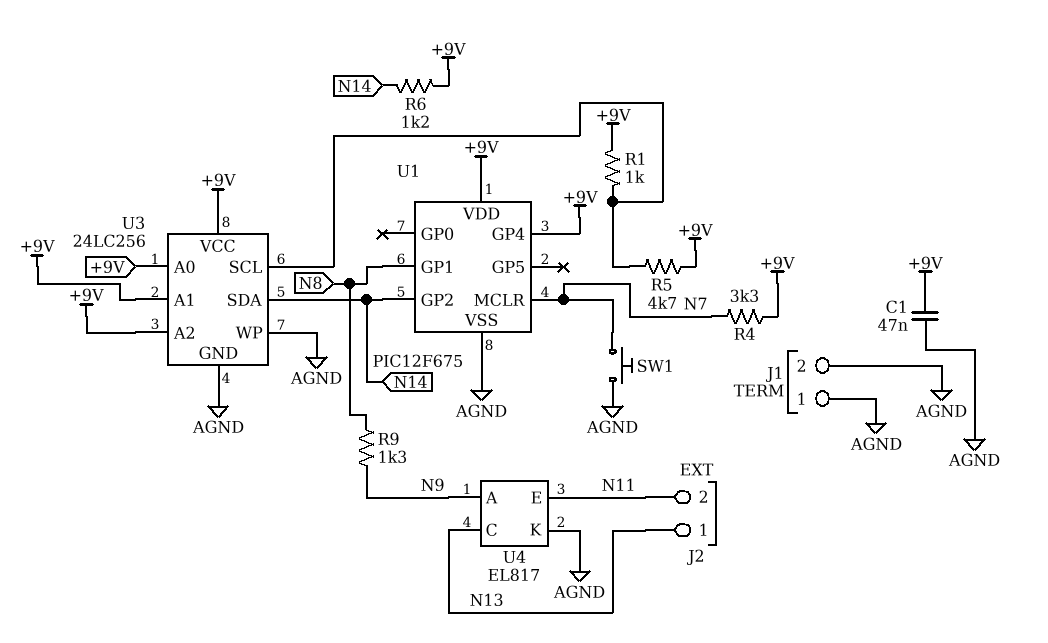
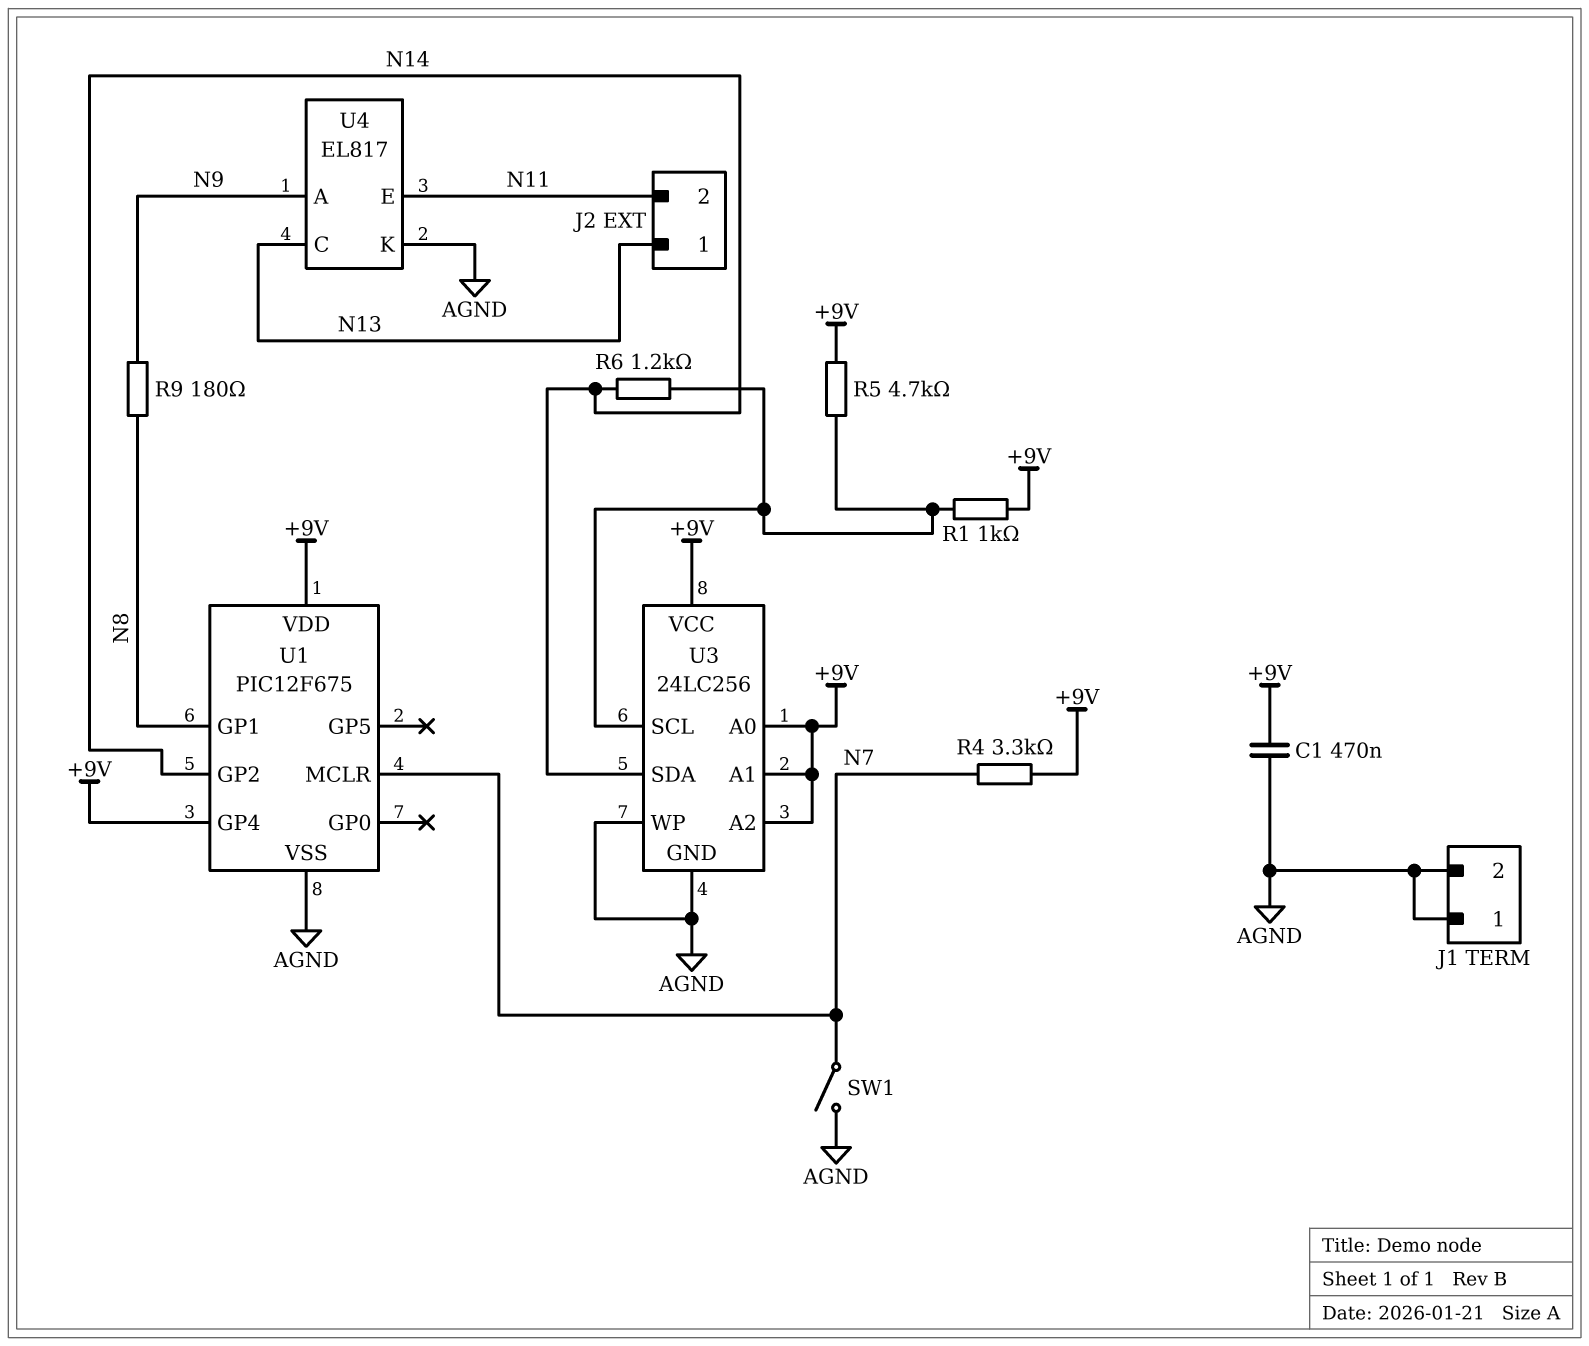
C1: 47nF (+9V, AGND) -> 470nF (+9V, AGND)
R6: 1.2k (+9V, N14) -> 1.2k (N14, U3/SCL)
R9: 1.3k (N8, N9) -> 180 (N8, N9)
SW1: button (AGND, N7) -> switch (AGND, N7)

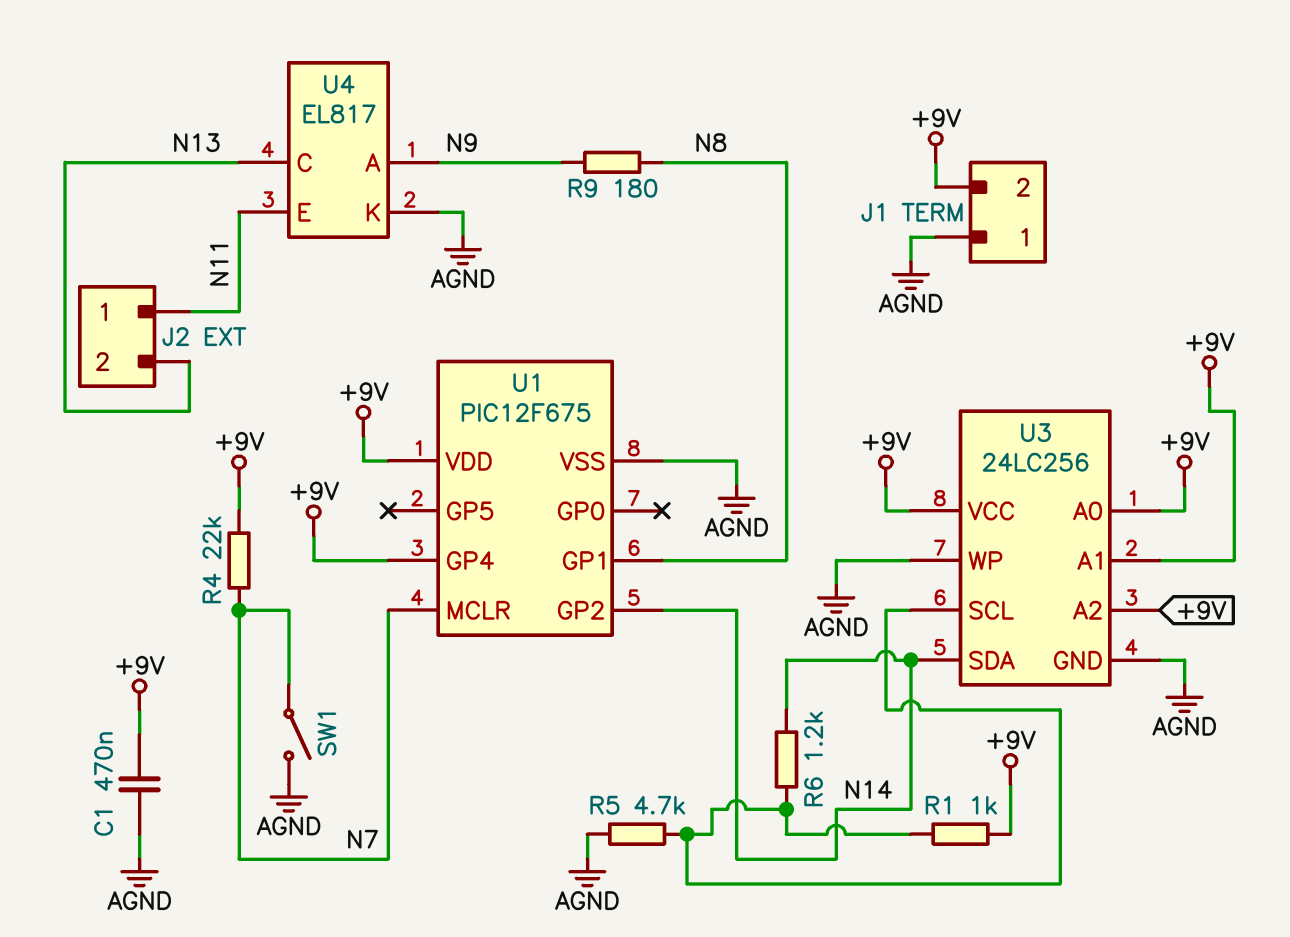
J1 pin 2: AGND -> +9V
J2 pin 1: N13 -> N11
J2 pin 2: N11 -> N13
R4: 3.3k (+9V, N7) -> 22k (+9V, N7)
R5: 4.7k (+9V, U3/SCL) -> 4.7k (AGND, U3/SCL)

